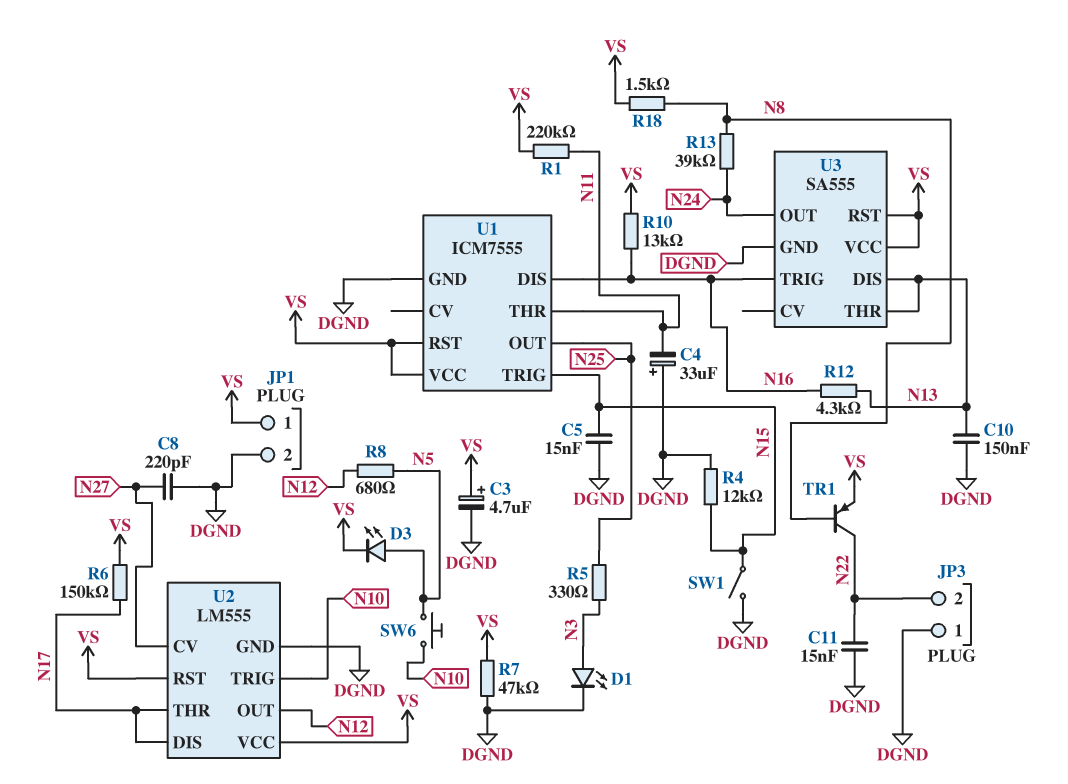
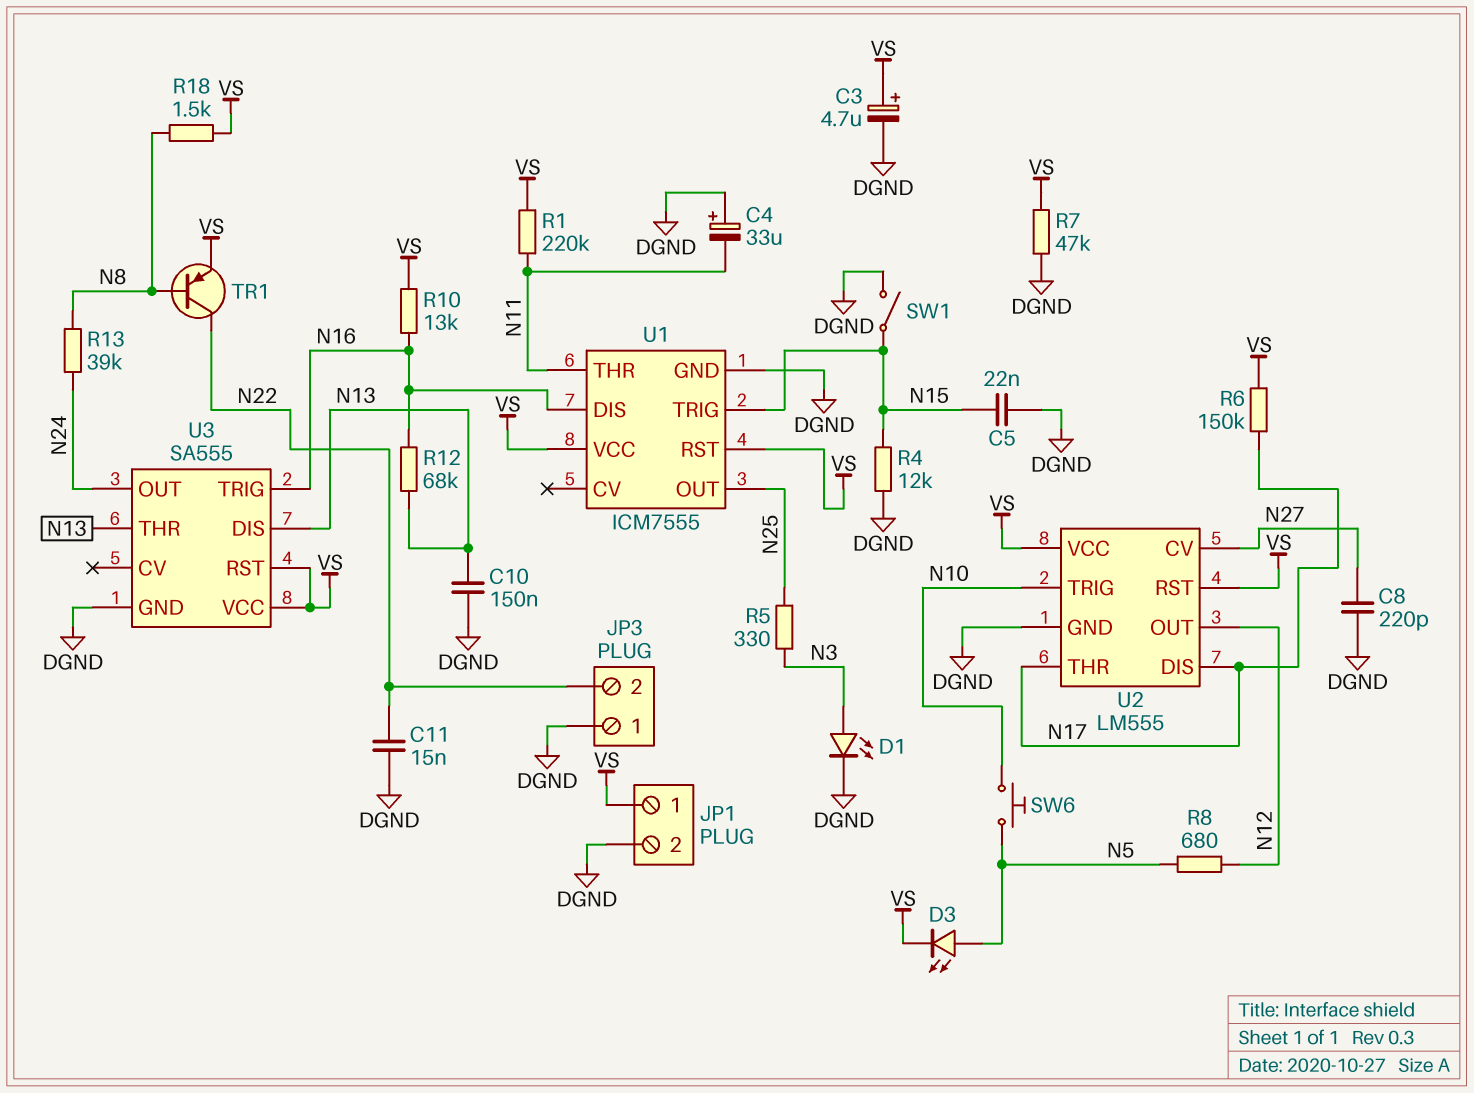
C5: 15nF (DGND, N15) -> 22nF (DGND, N15)
R12: 4.3k (N13, N16) -> 68k (N13, N16)

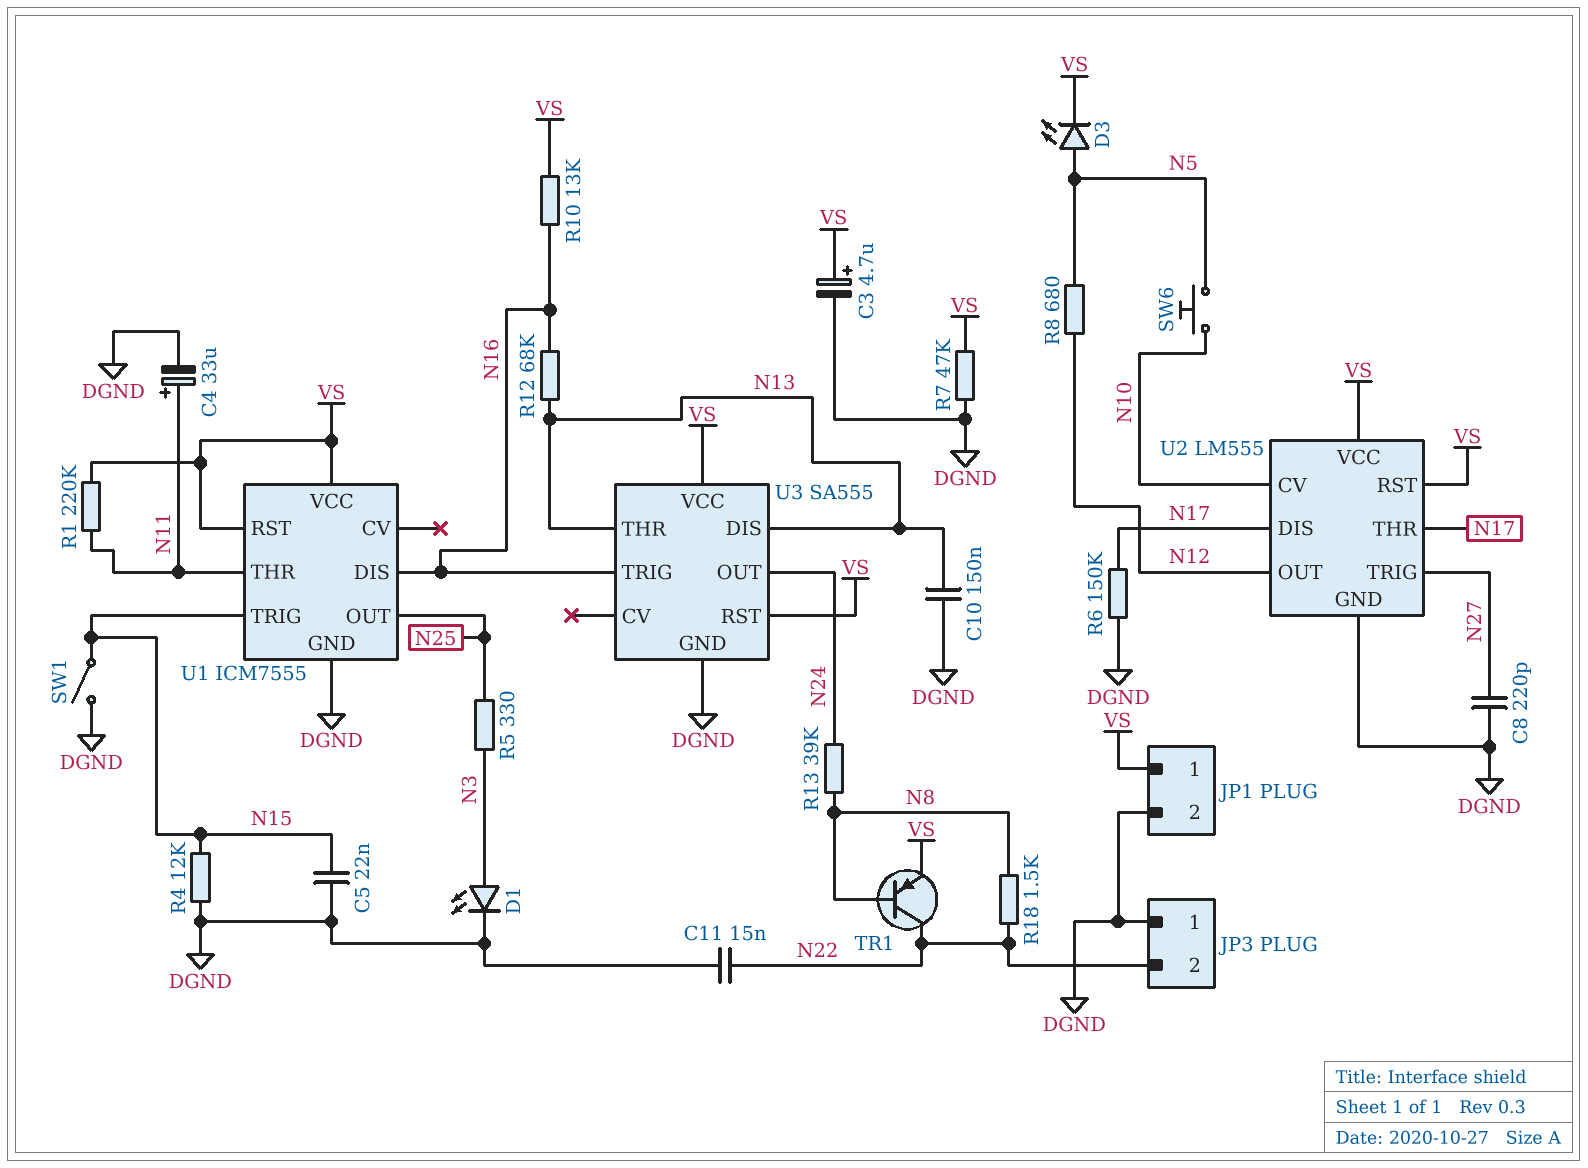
C4: 33uF (plus DGND, minus N11) -> 33uF (plus N11, minus DGND)
R6: 150k (N17, VS) -> 150k (DGND, N17)
R18: 1.5k (N8, VS) -> 1.5k (N8, N22)
U2 pin CV: N27 -> N10
U2 pin TRIG: N10 -> N27

